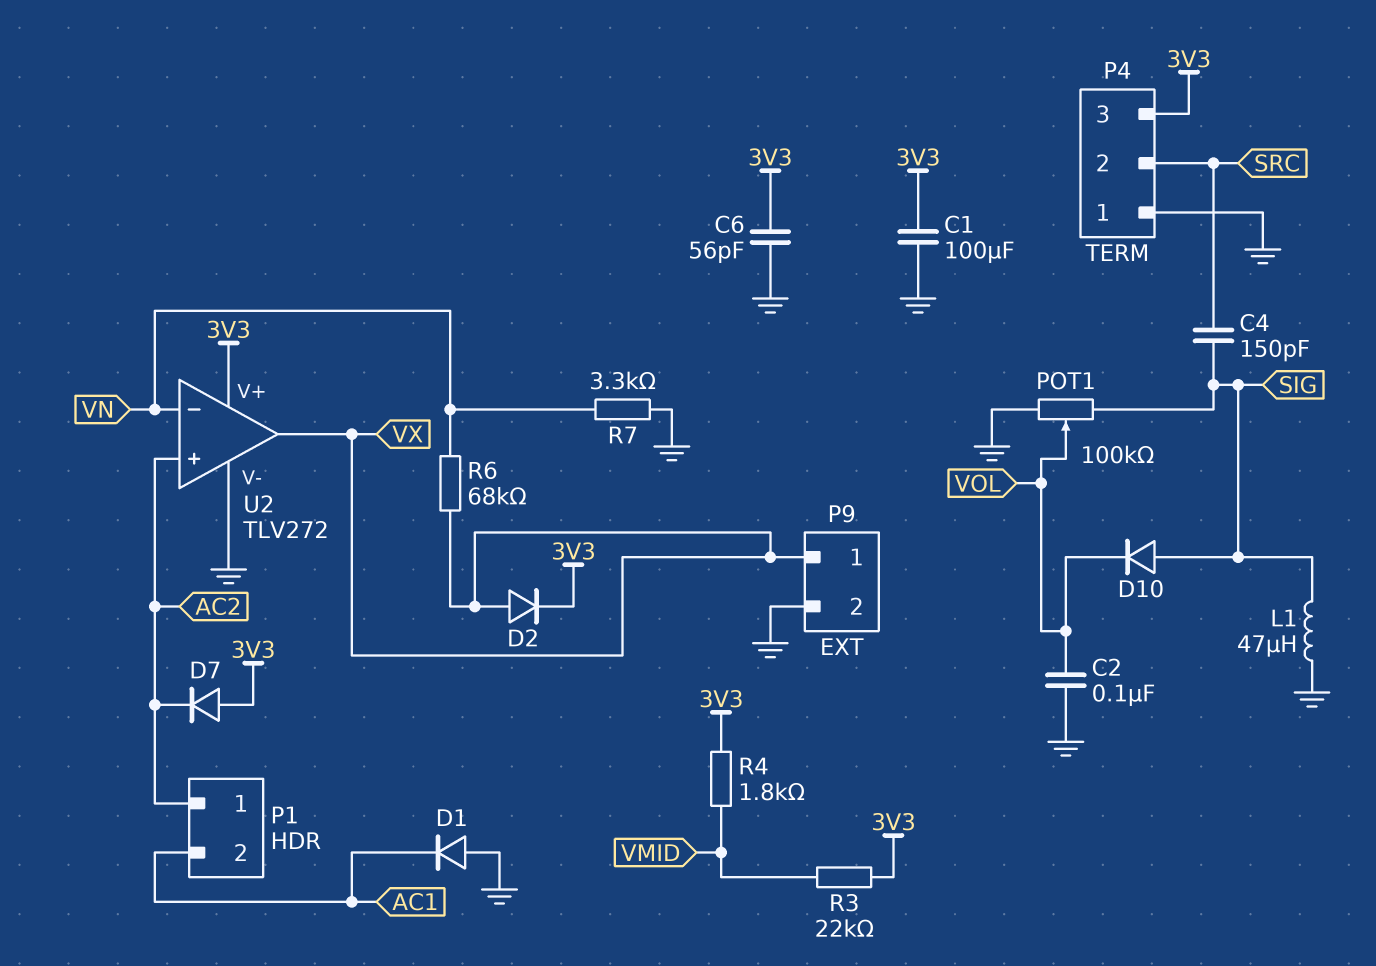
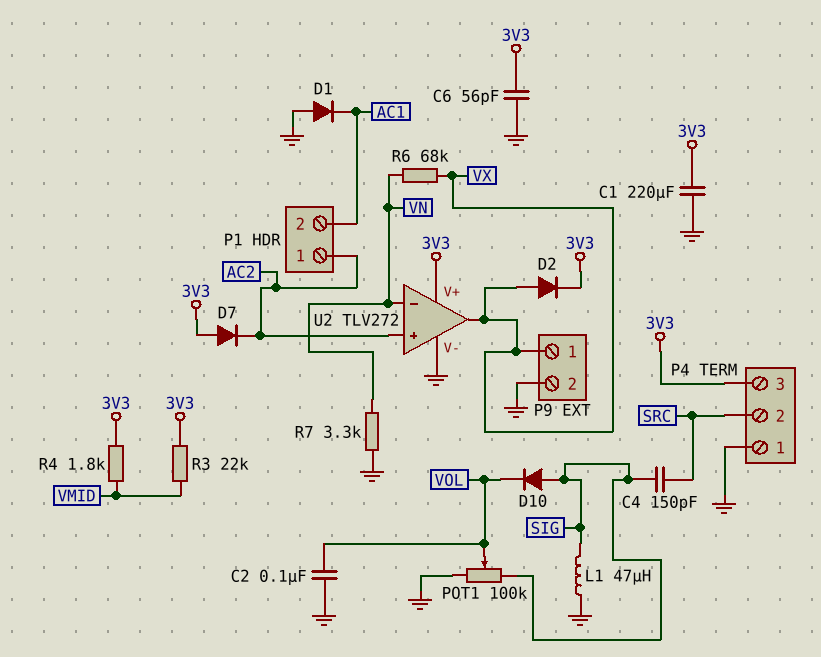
C1: 100uF (3V3, GND) -> 220uF (3V3, GND)

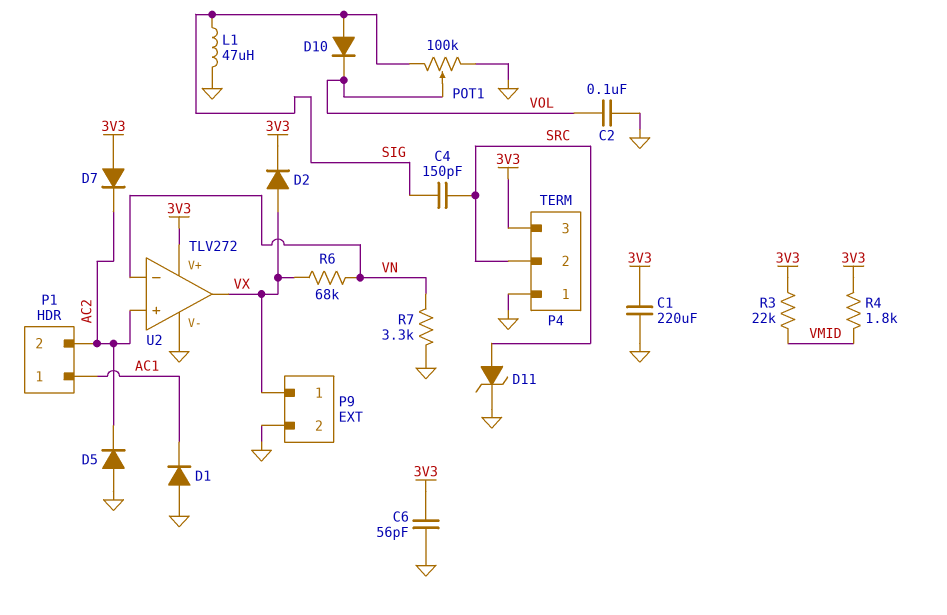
D5: none -> diode (A GND, K AC2)
D11: none -> zener (A SRC, K GND)
P1 pin 1: AC2 -> AC1
P1 pin 2: AC1 -> AC2

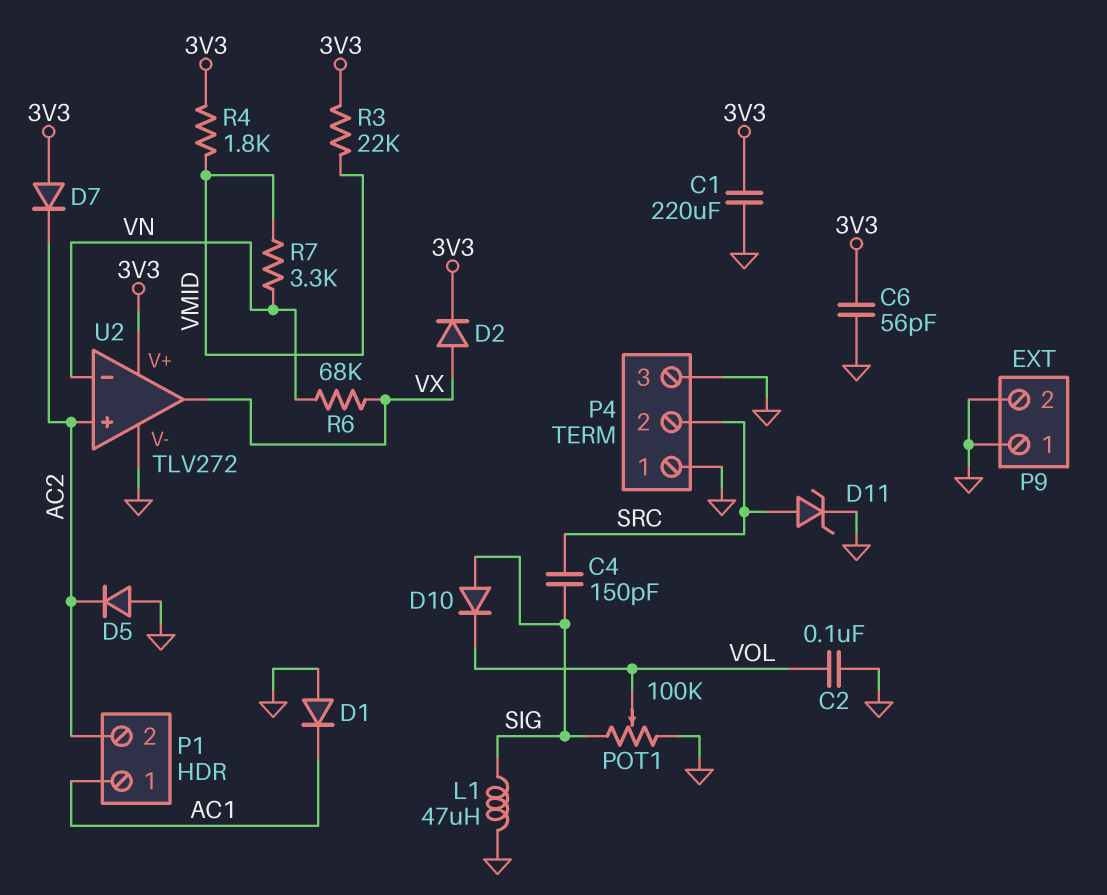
P4 pin 3: 3V3 -> GND
P9 pin 1: VX -> GND
R7: 3.3k (GND, VN) -> 3.3k (VMID, VN)

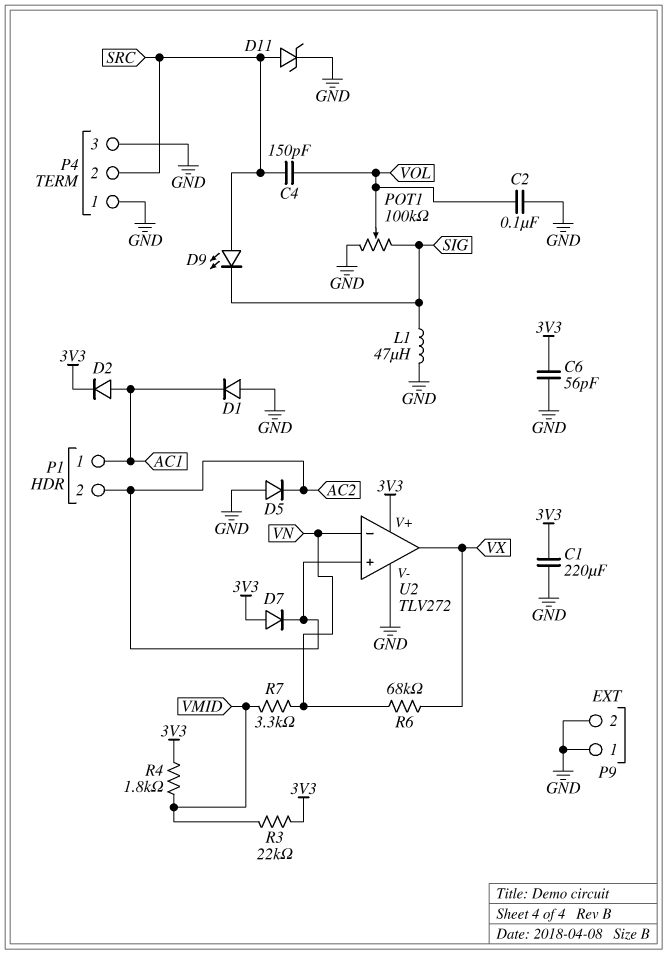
C4: 150pF (SIG, SRC) -> 150pF (SRC, VOL)
D2: diode (A VX, K 3V3) -> diode (A AC1, K 3V3)
D9: none -> LED (A SRC, K SIG)
D10: diode (A SIG, K VOL) -> none

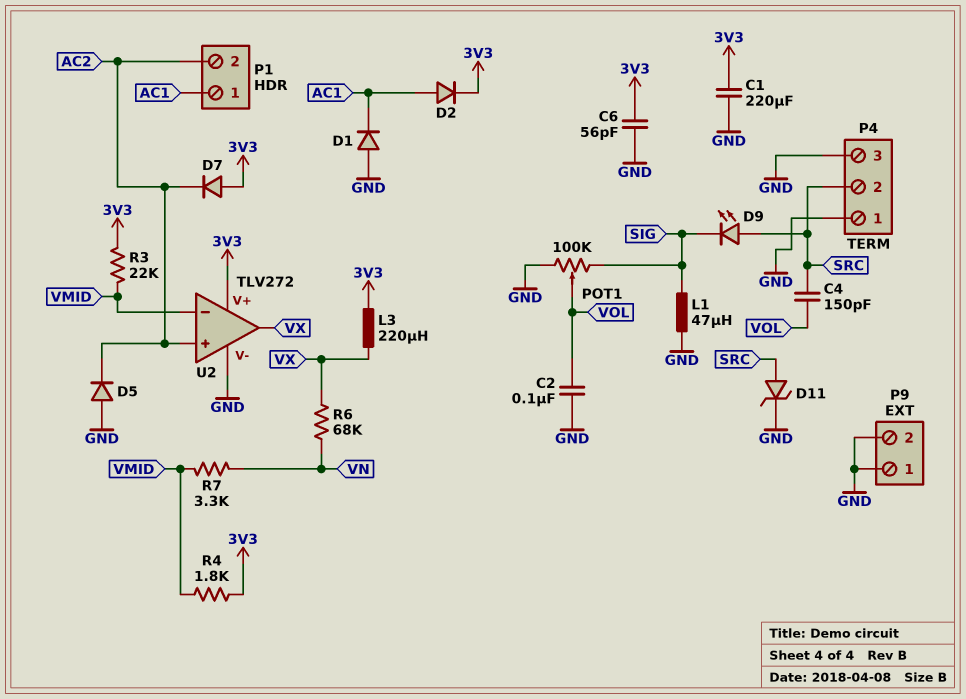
L3: none -> 220uH (3V3, VX)
U2 pin in-: VN -> VMID

